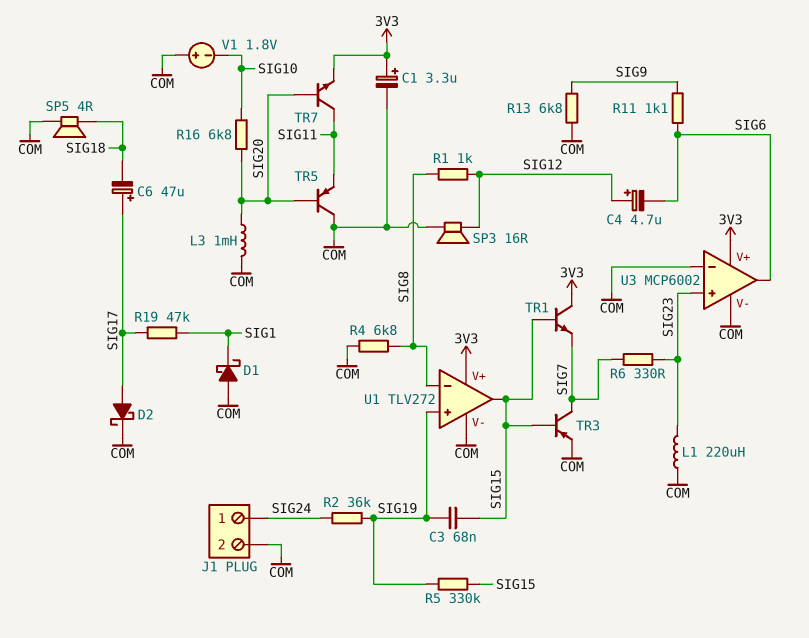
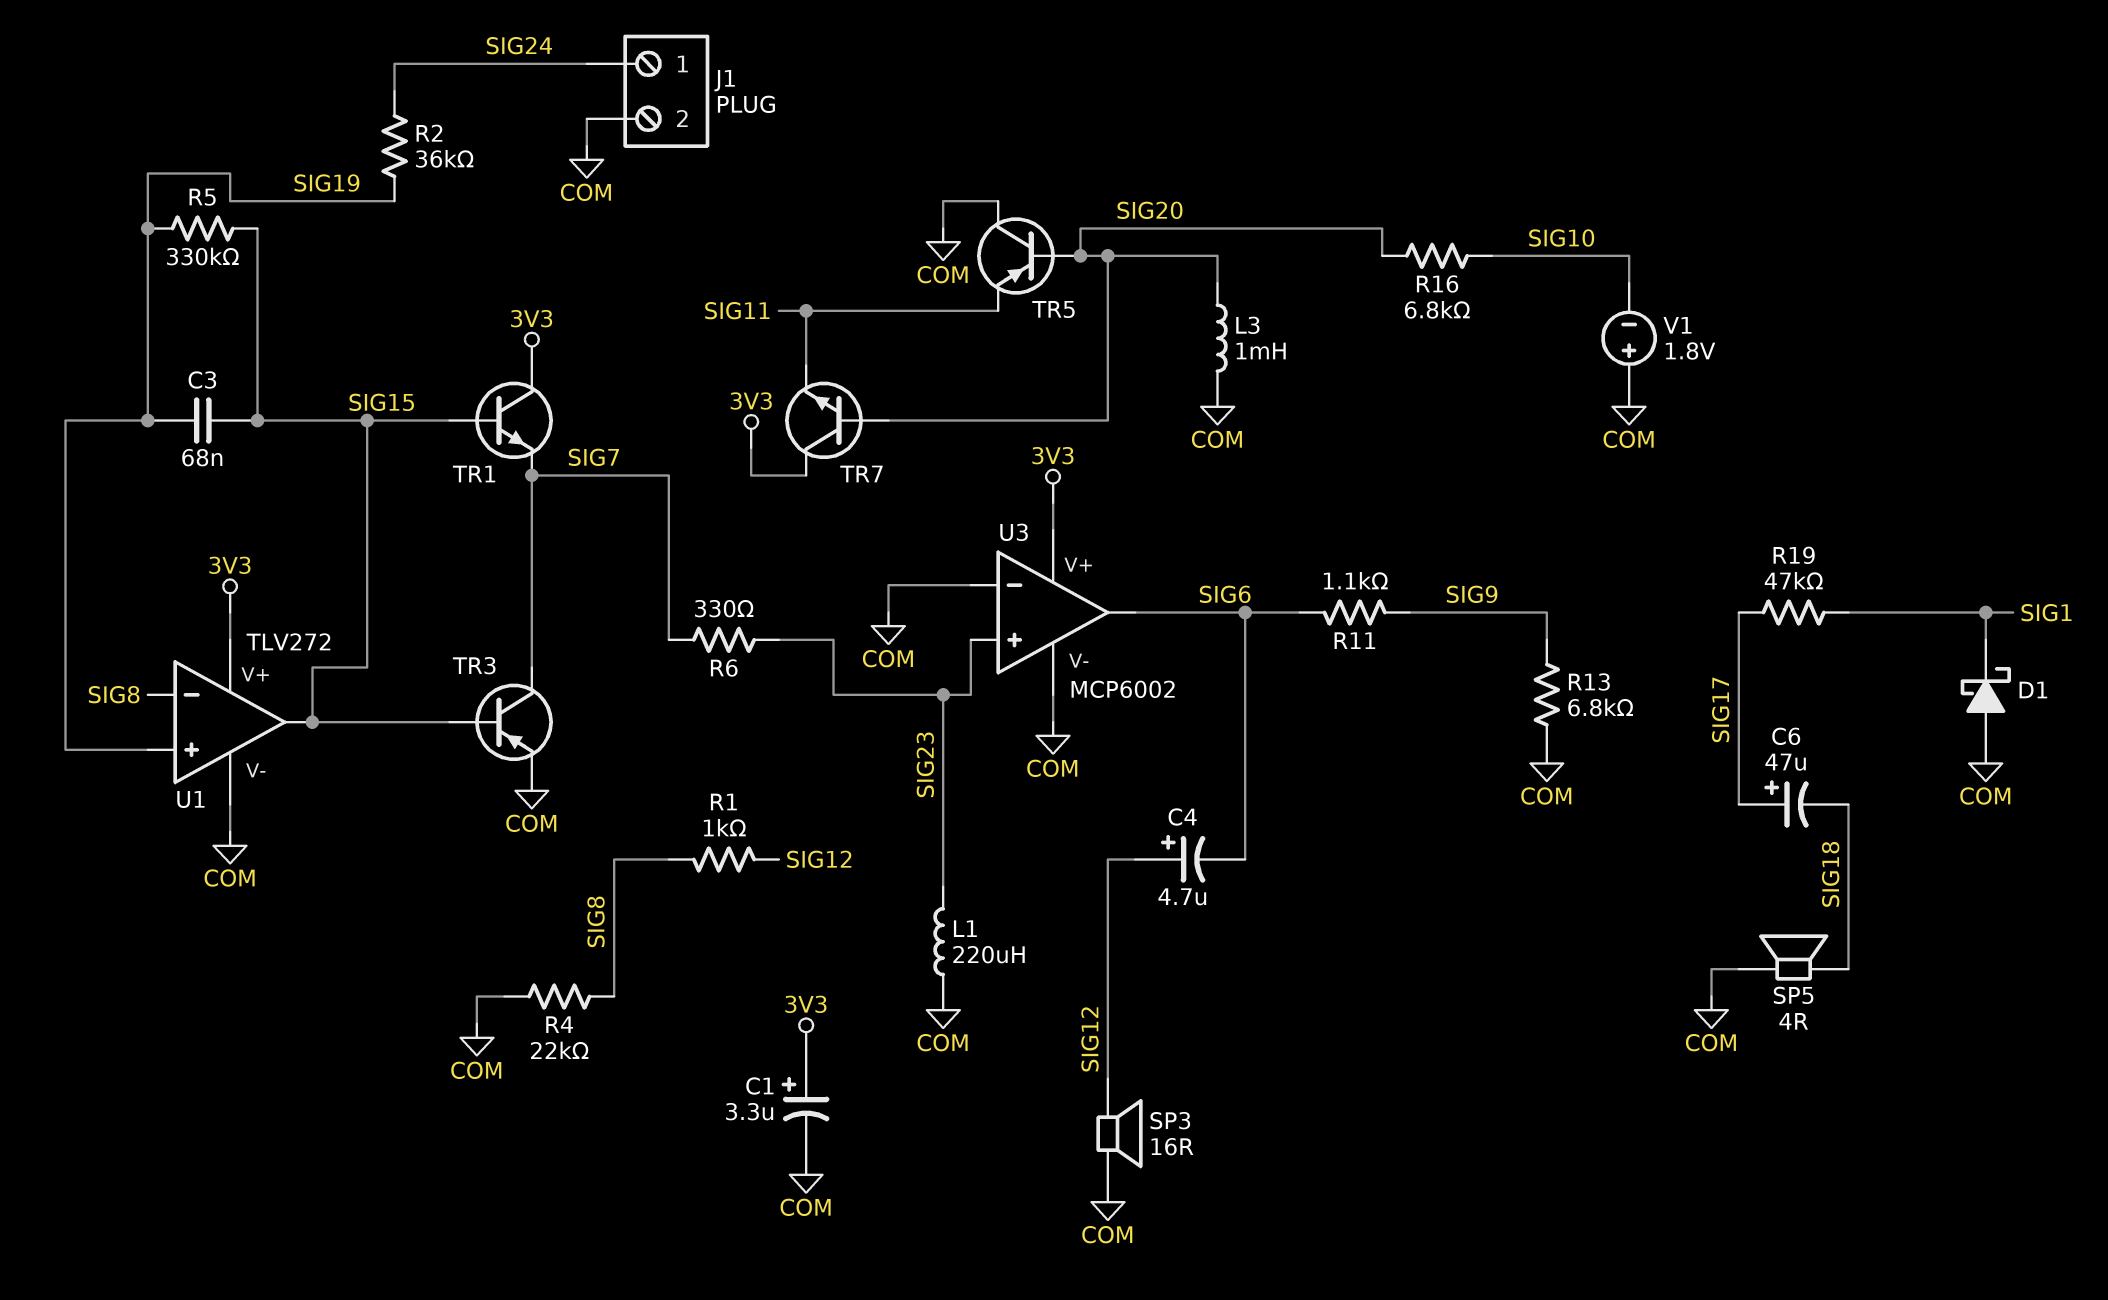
D2: schottky (A SIG17, K COM) -> none
R4: 6.8k (COM, SIG8) -> 22k (COM, SIG8)
TR7: NPN (B SIG20, C SIG11, E 3V3) -> NPN (B SIG20, C 3V3, E SIG11)

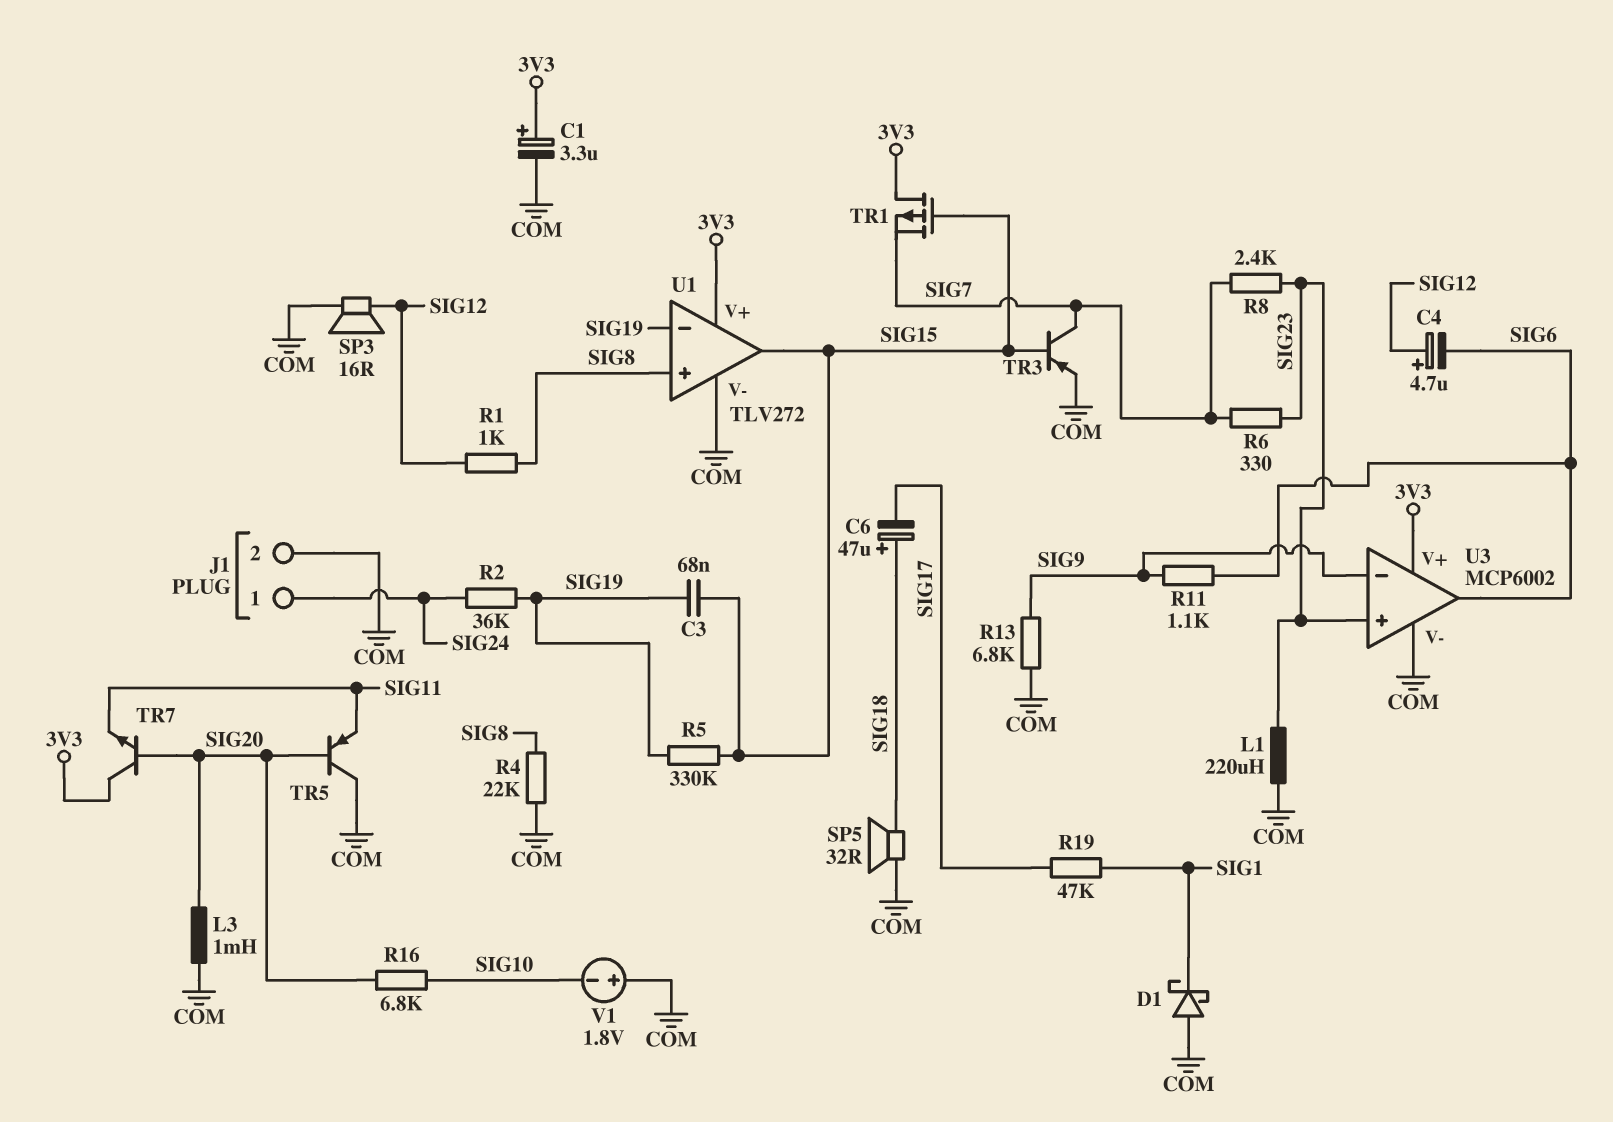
C6: 47uF (plus SIG17, minus SIG18) -> 47uF (plus SIG18, minus SIG17)
R8: none -> 2.4k (SIG7, SIG23)
SP5: speaker 4R (COM, SIG18) -> speaker 32R (COM, SIG18)
TR1: NPN (B SIG15, C 3V3, E SIG7) -> PMOS (G SIG15, D 3V3, S SIG7)
U1 pin in+: SIG19 -> SIG8
U1 pin in-: SIG8 -> SIG19
U3 pin in-: COM -> SIG9

